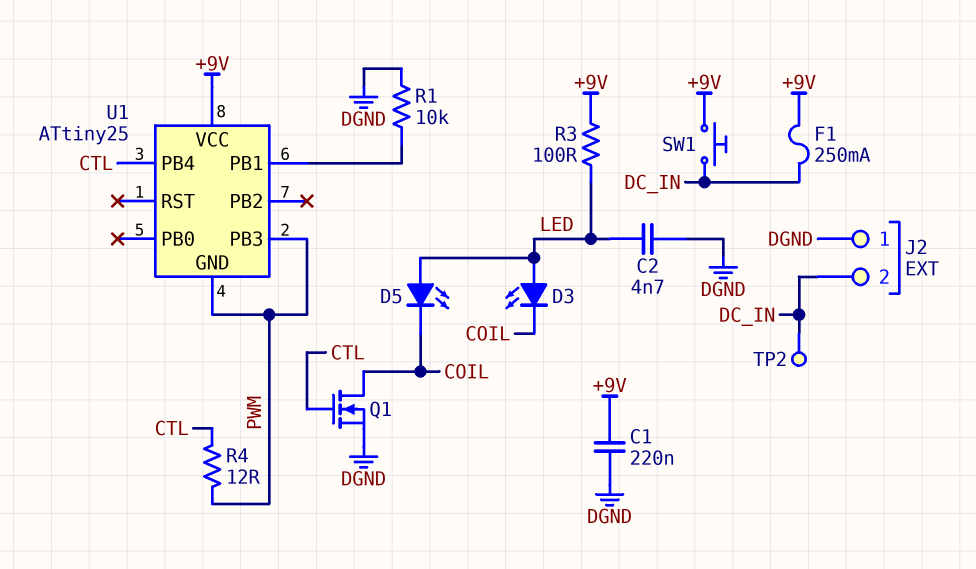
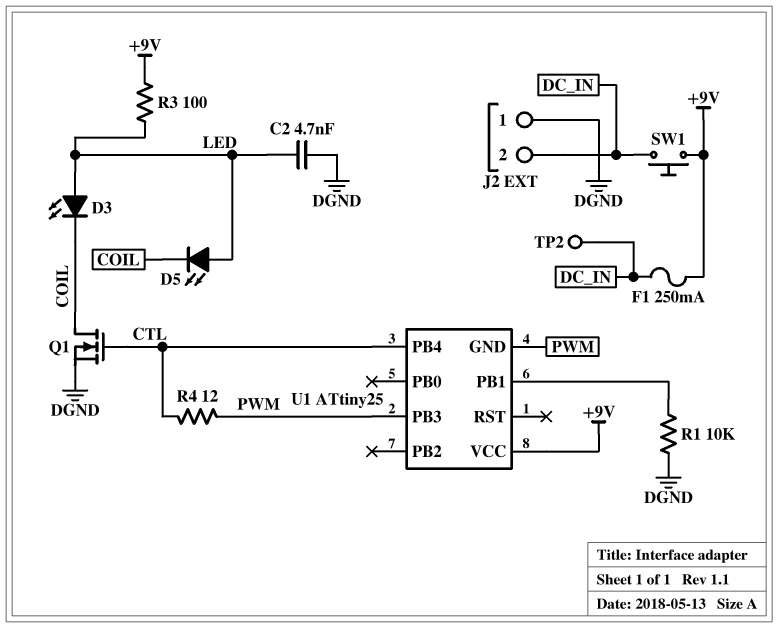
C1: 220nF (+9V, DGND) -> none

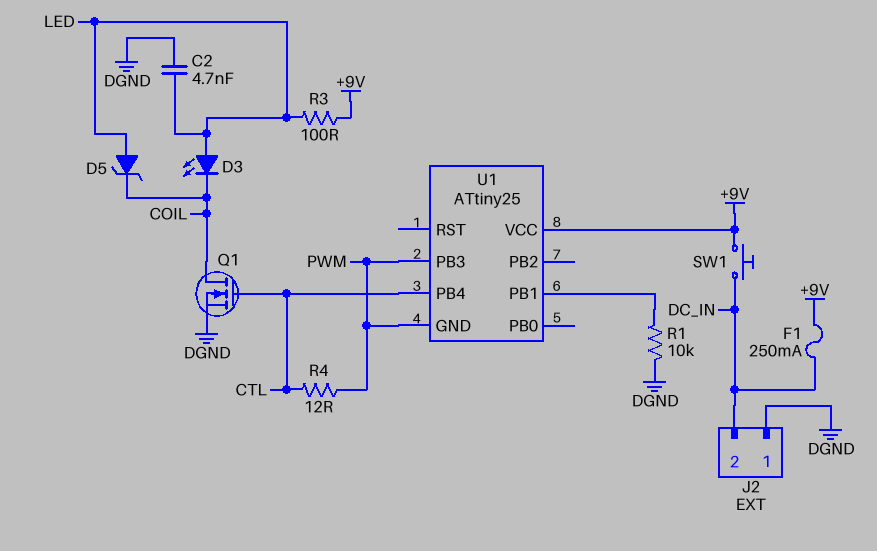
D5: LED (A LED, K COIL) -> zener (A LED, K COIL)
TP2: test point (DC_IN) -> none

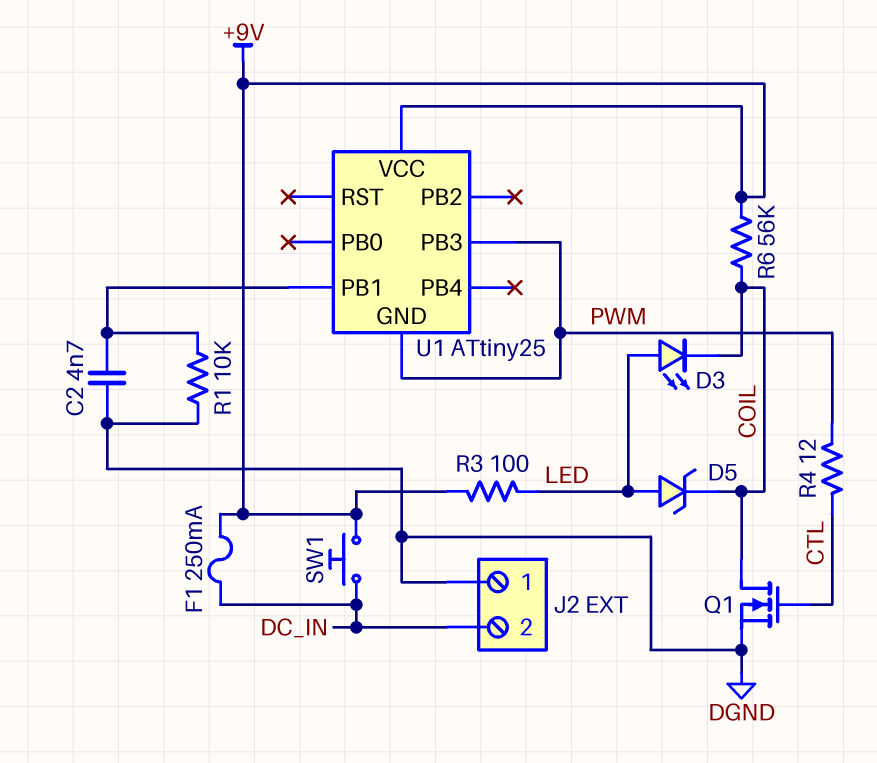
C2: 4.7nF (DGND, LED) -> 4.7nF (DGND, U1/PB1)
R6: none -> 56k (+9V, COIL)
U1 pin PB4: CTL -> none

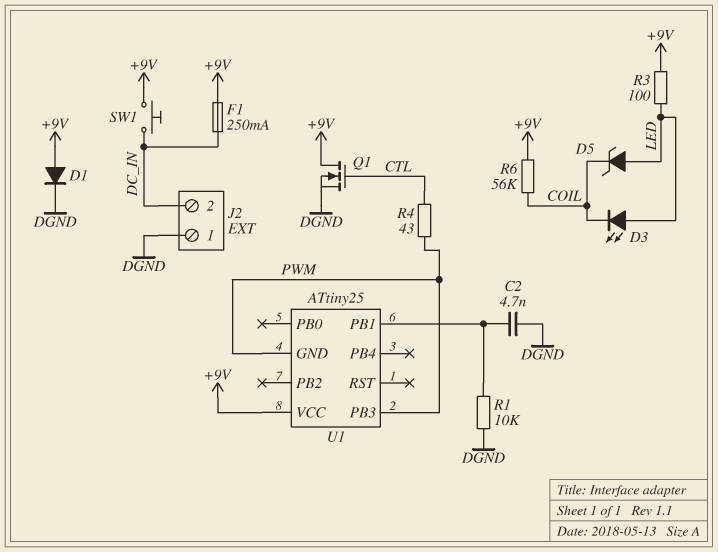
D1: none -> diode (A +9V, K DGND)
Q1: NMOS (G CTL, D COIL, S DGND) -> NMOS (G CTL, D +9V, S DGND)
R4: 12 (CTL, PWM) -> 43 (CTL, PWM)

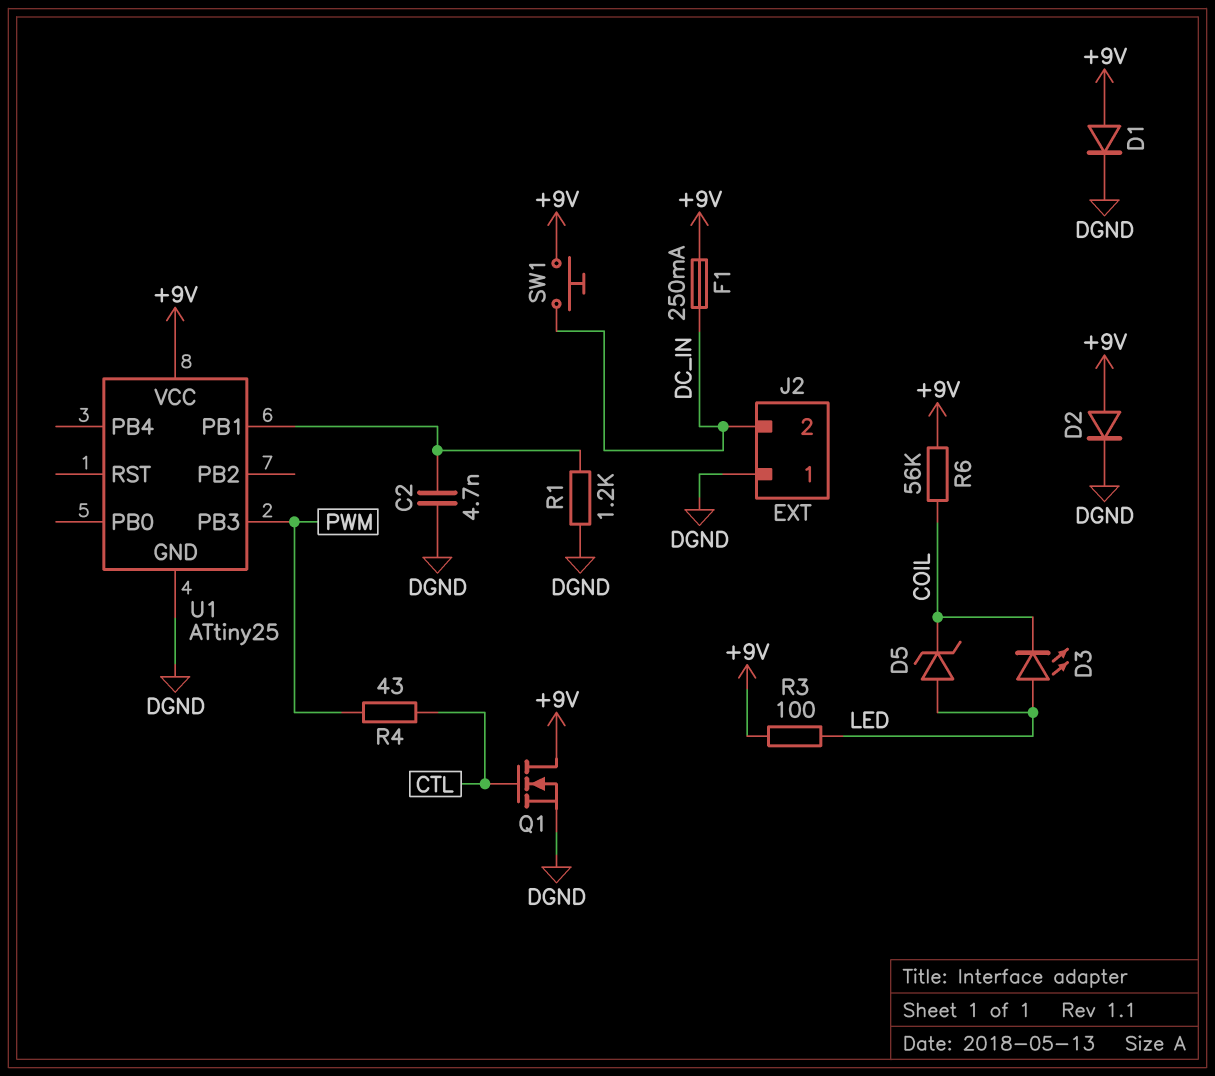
D2: none -> diode (A +9V, K DGND)
R1: 10k (DGND, U1/PB1) -> 1.2k (DGND, U1/PB1)
U1 pin GND: PWM -> DGND

